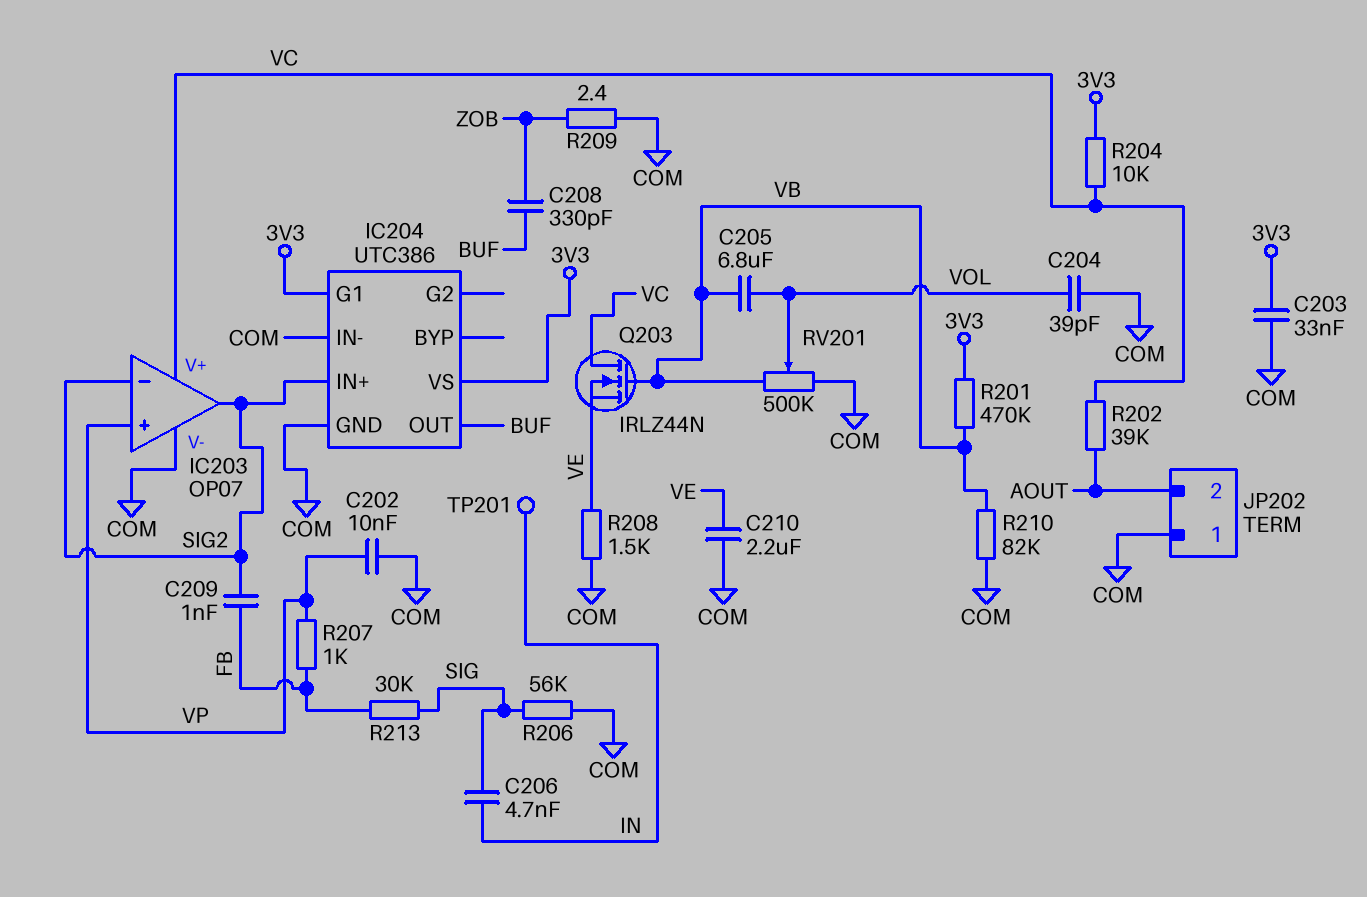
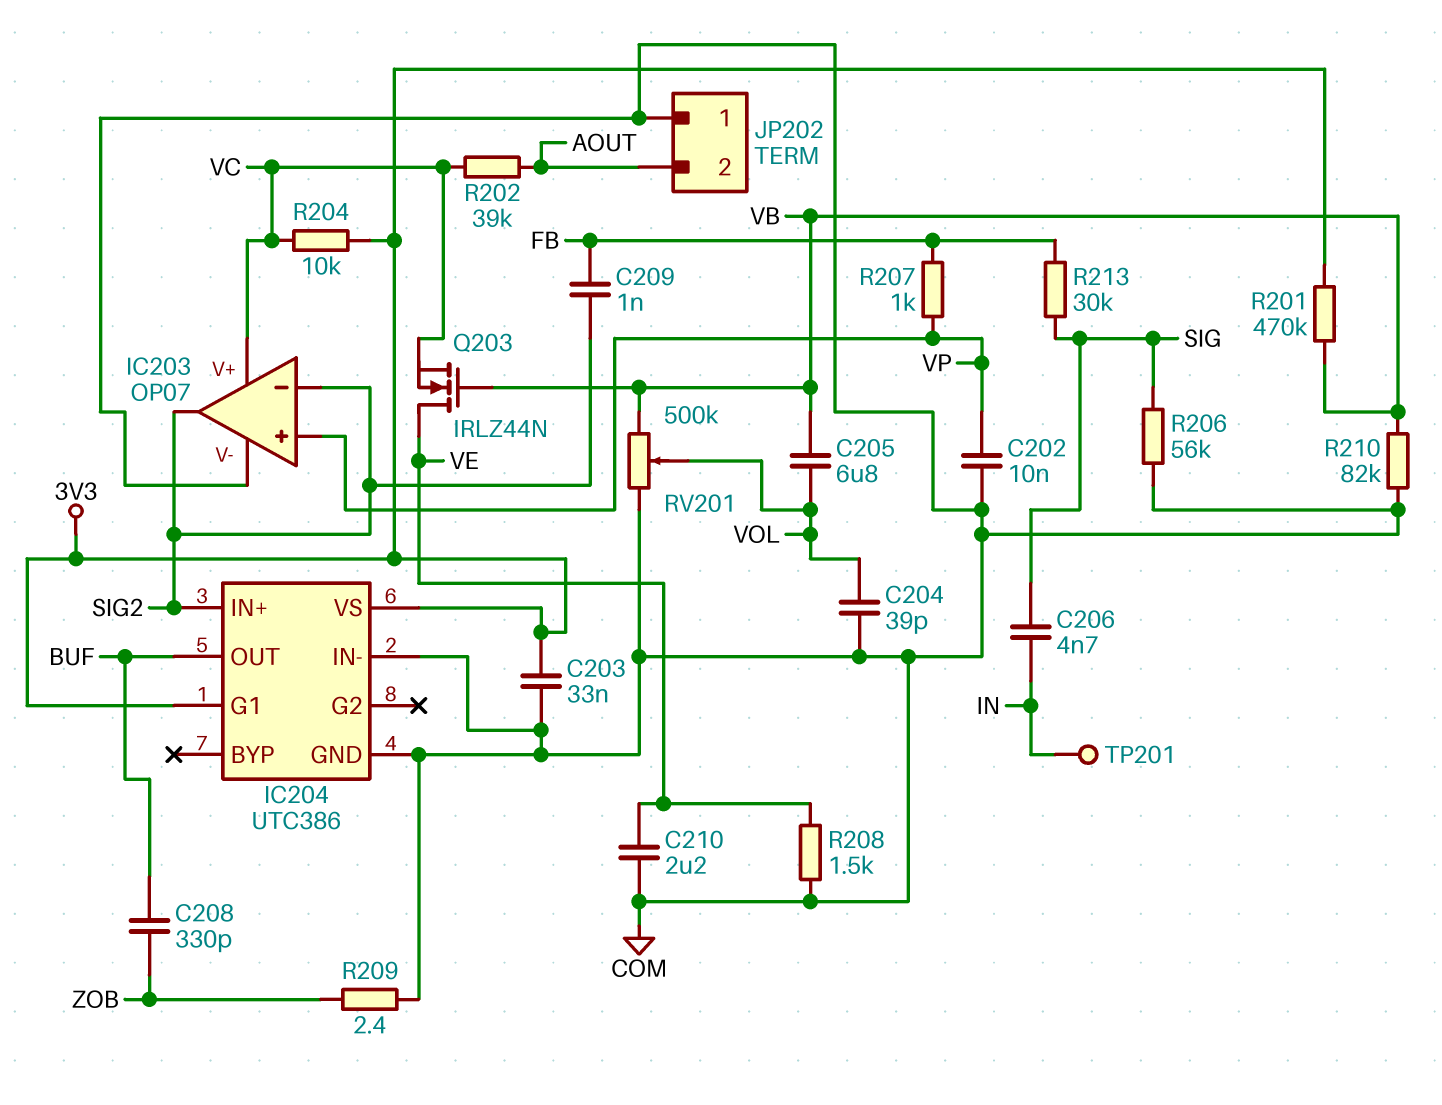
Q203: NMOS IRLZ44N (G VB, D VC, S VE) -> NMOS IRLZ44N (G VB, D VE, S VC)

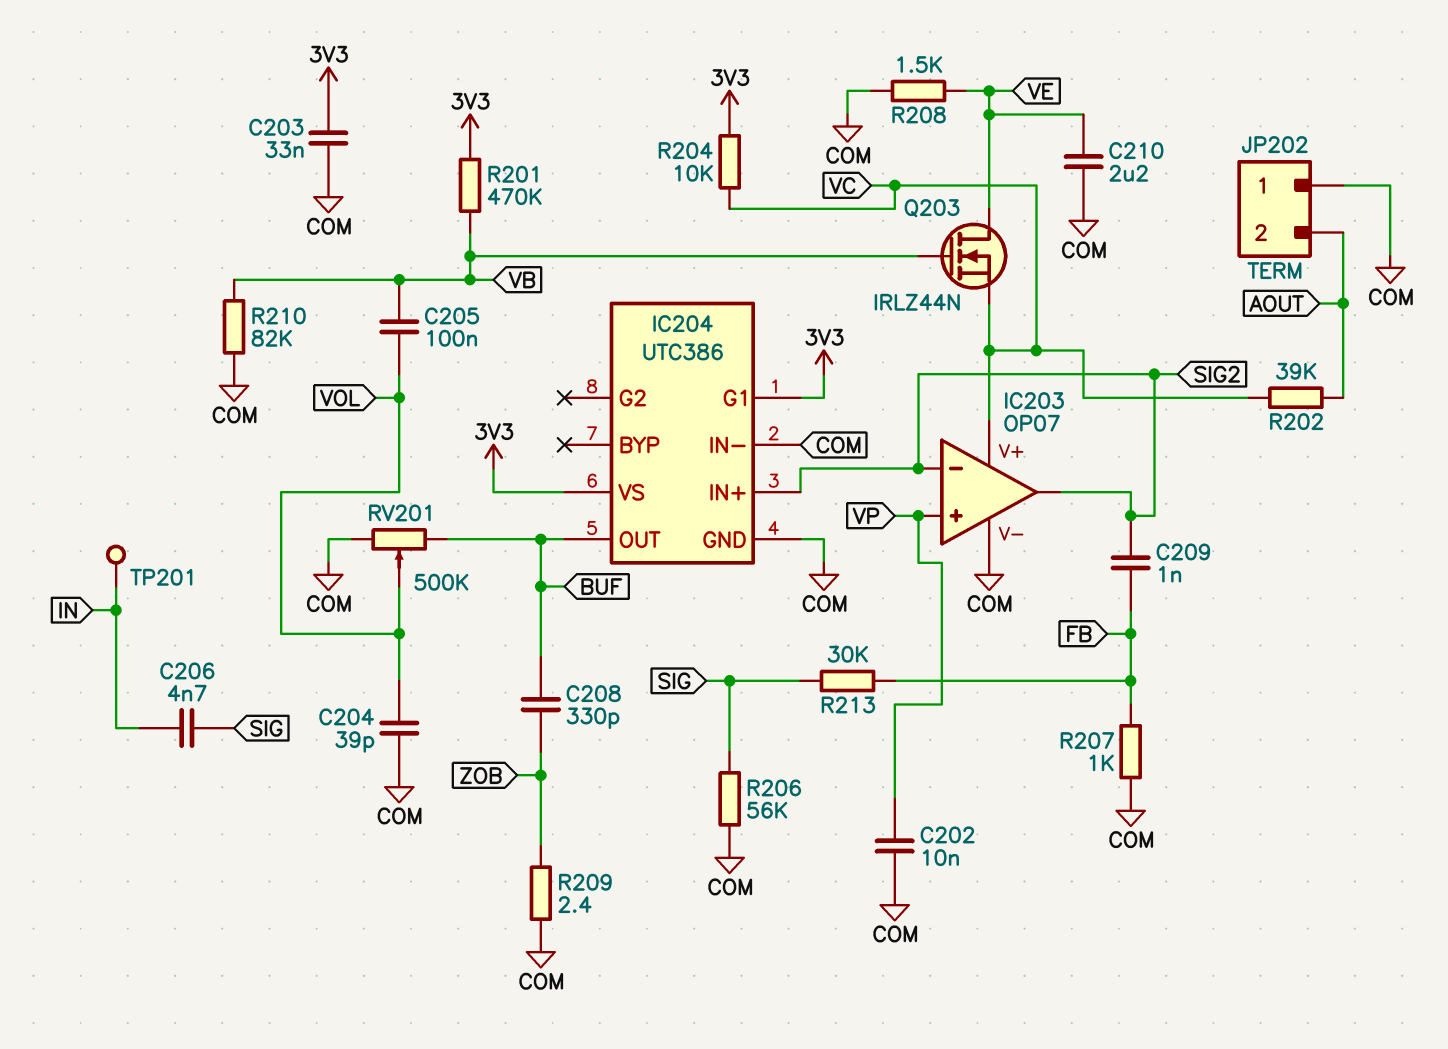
C205: 6.8uF (VB, VOL) -> 100nF (VB, VOL)
R207: 1k (FB, VP) -> 1k (COM, FB)
RV201: 500k (COM, VB, wiper VOL) -> 500k (BUF, COM, wiper VOL)

